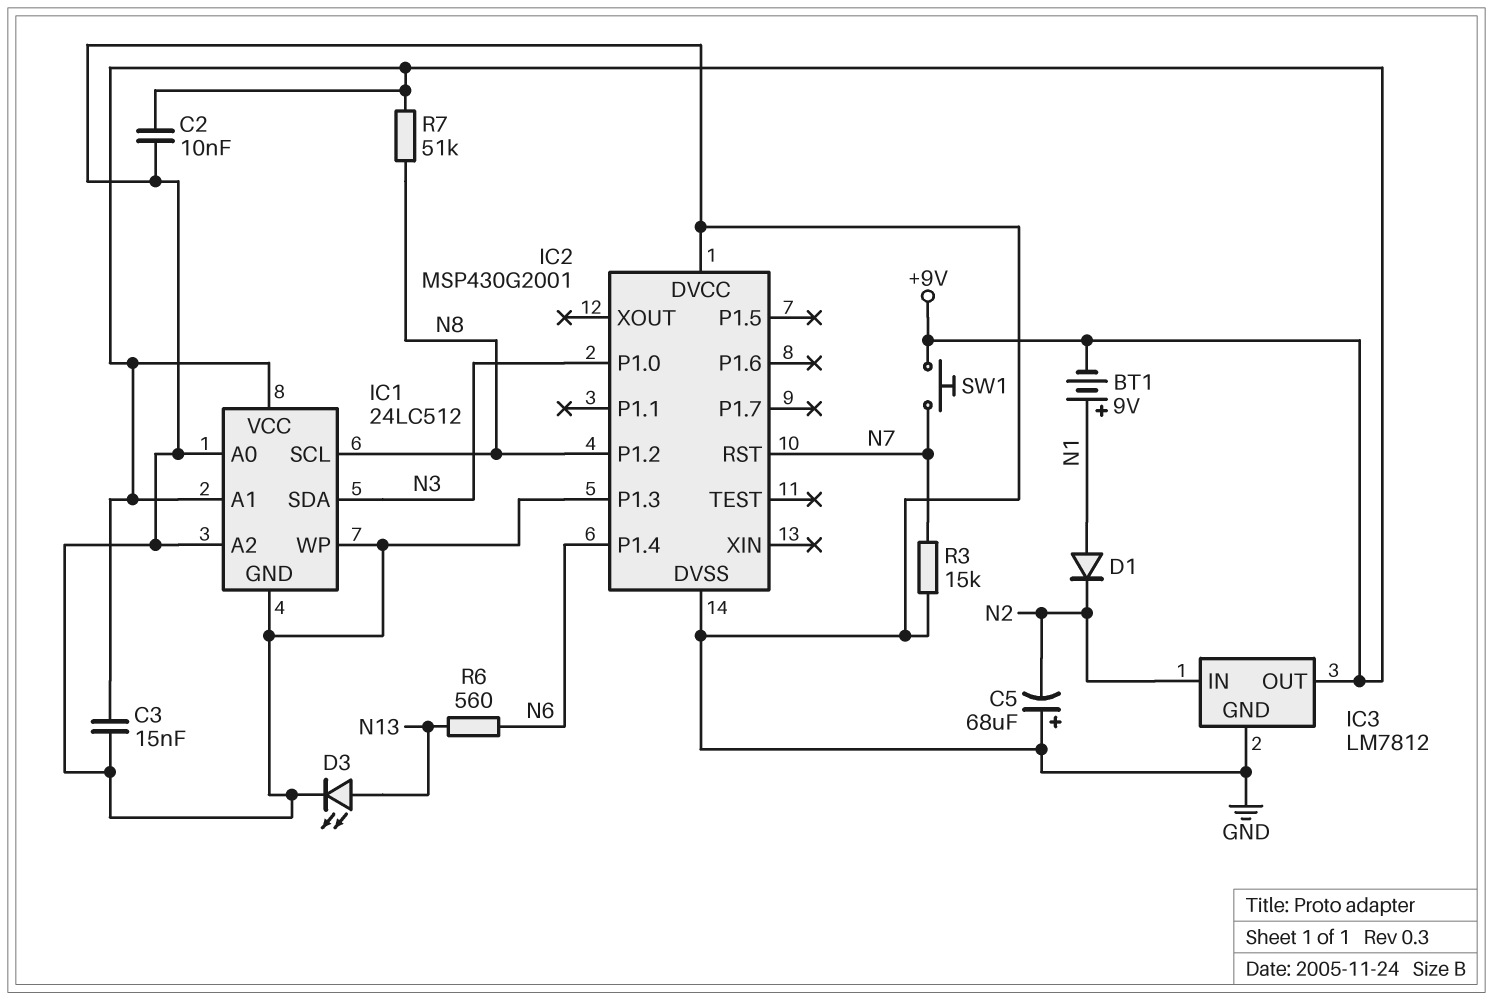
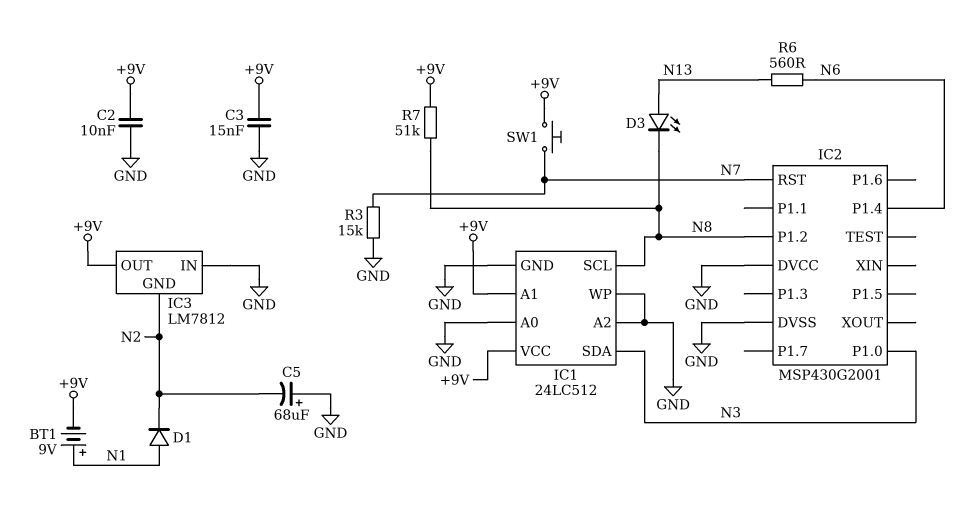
D3: LED (A N13, K GND) -> LED (A N13, K N8)
IC2 pin P1.3: GND -> none
IC3 pin GND: GND -> N2
IC3 pin IN: N2 -> GND

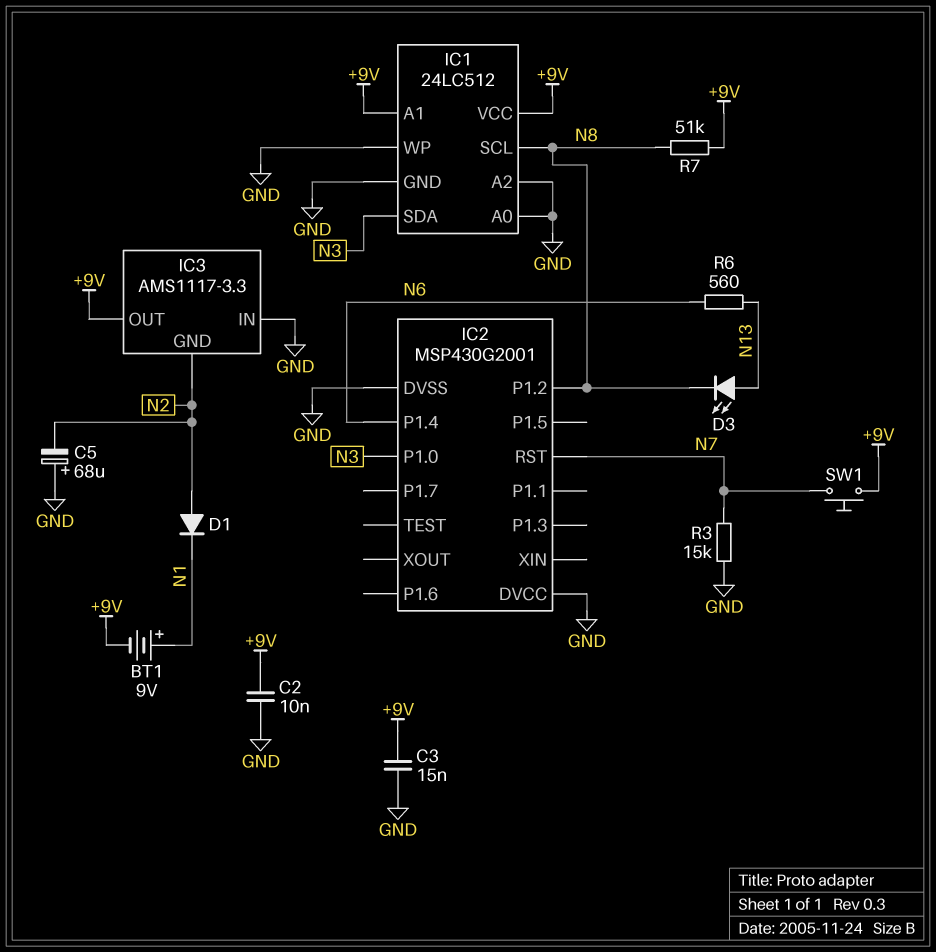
D1: diode (A N1, K N2) -> diode (A N2, K N1)
IC3: LM7812 -> AMS1117-3.3

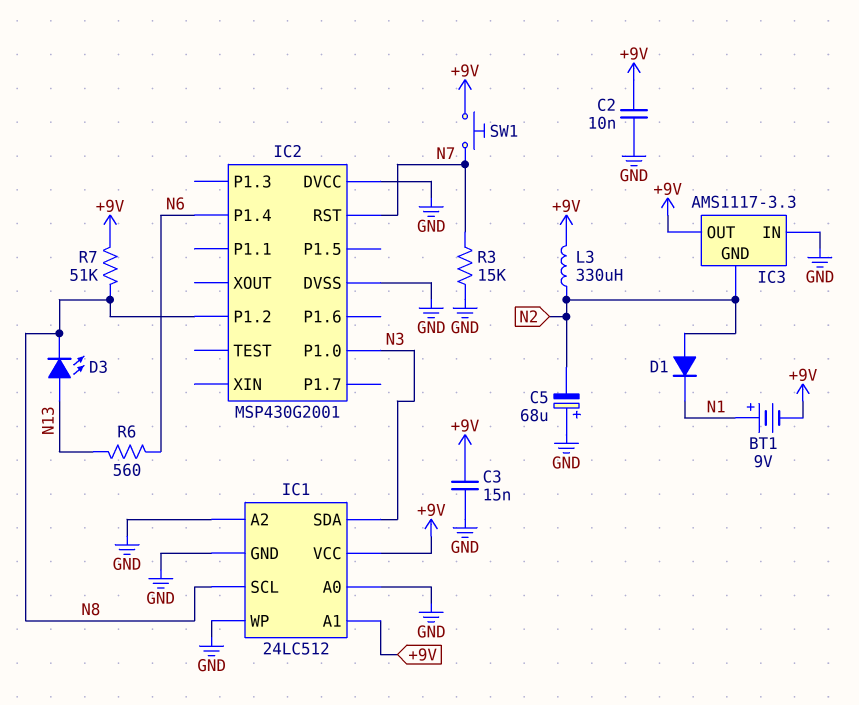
L3: none -> 330uH (+9V, N2)

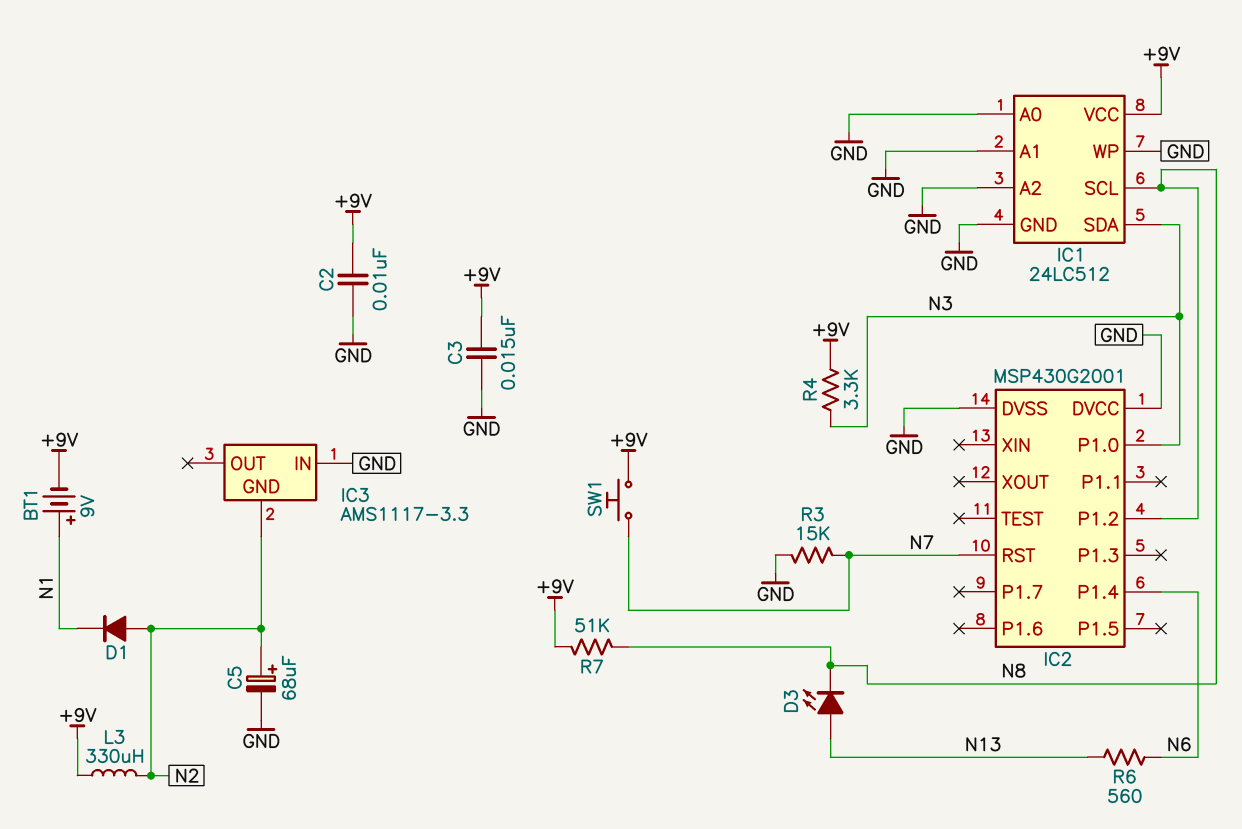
C5: 68uF (plus GND, minus N2) -> 68uF (plus N2, minus GND)
IC1 pin A1: +9V -> GND
IC3 pin OUT: +9V -> none
R4: none -> 3.3k (+9V, N3)

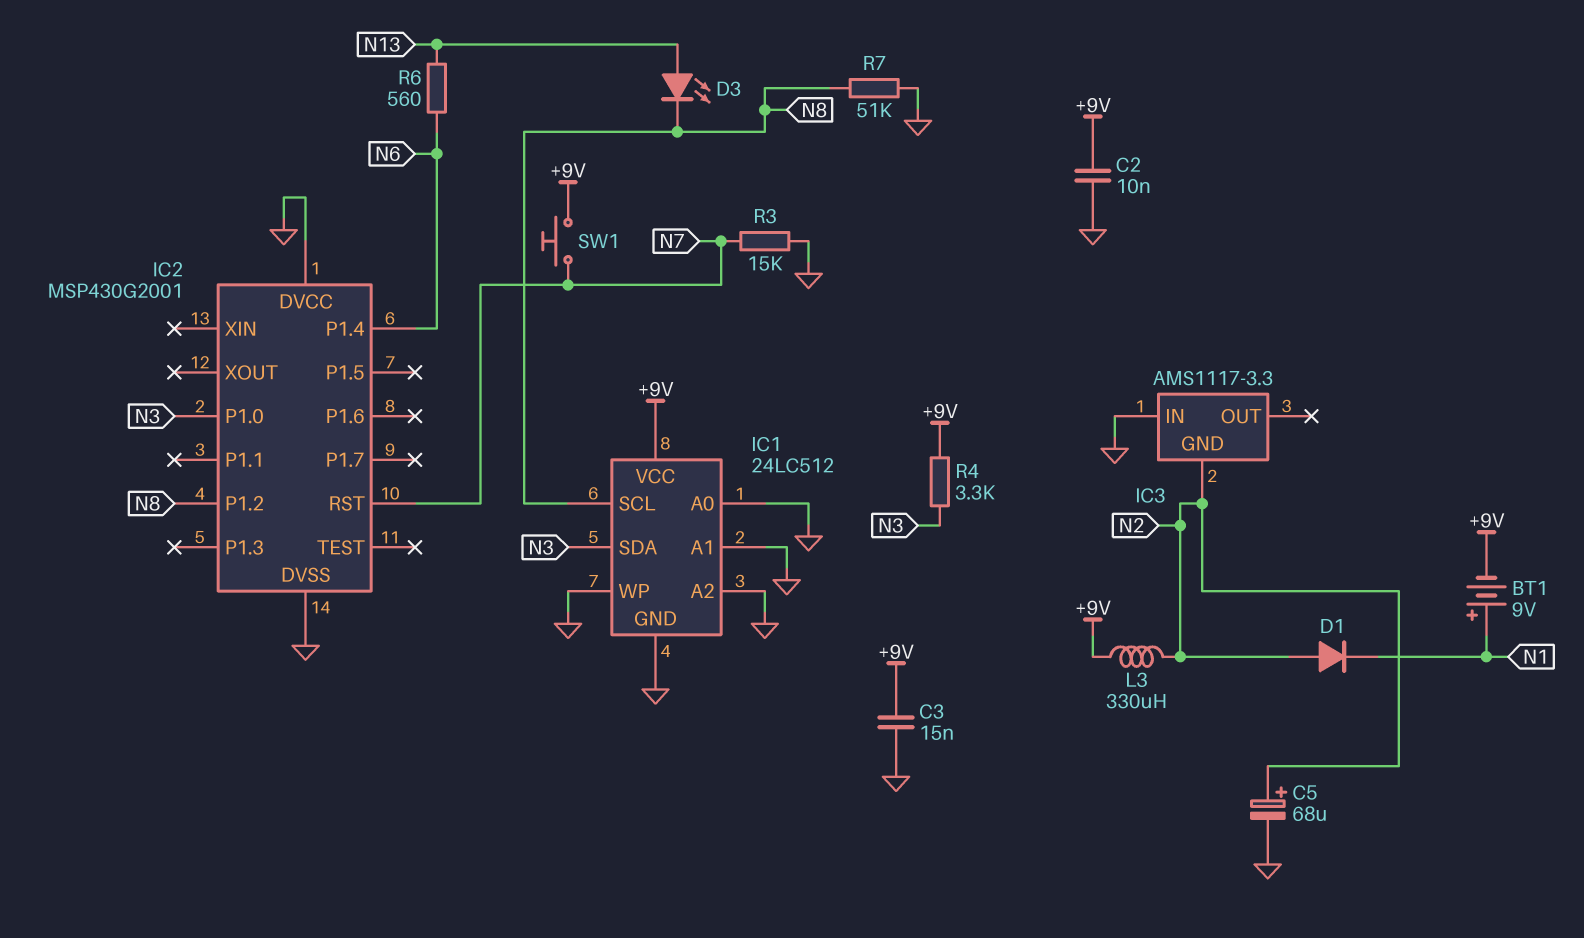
R7: 51k (+9V, N8) -> 51k (GND, N8)

